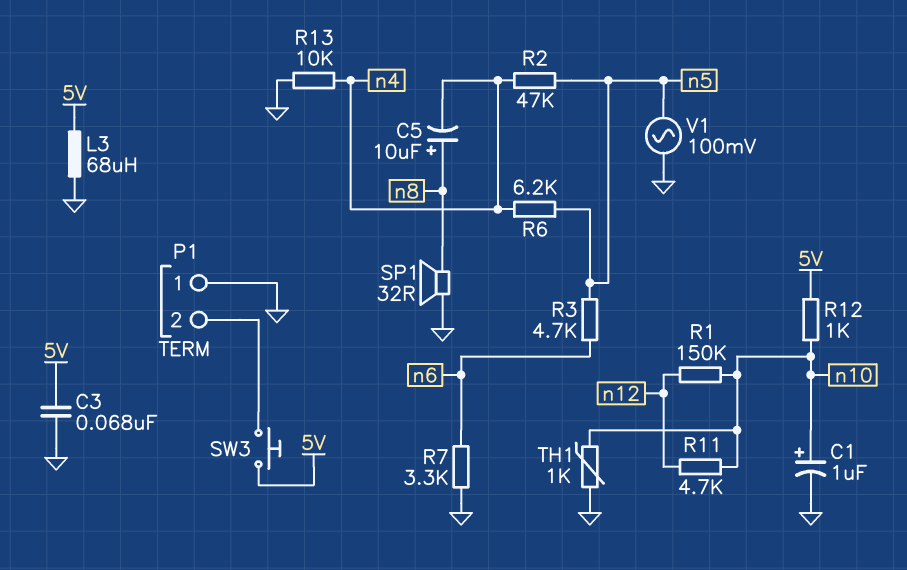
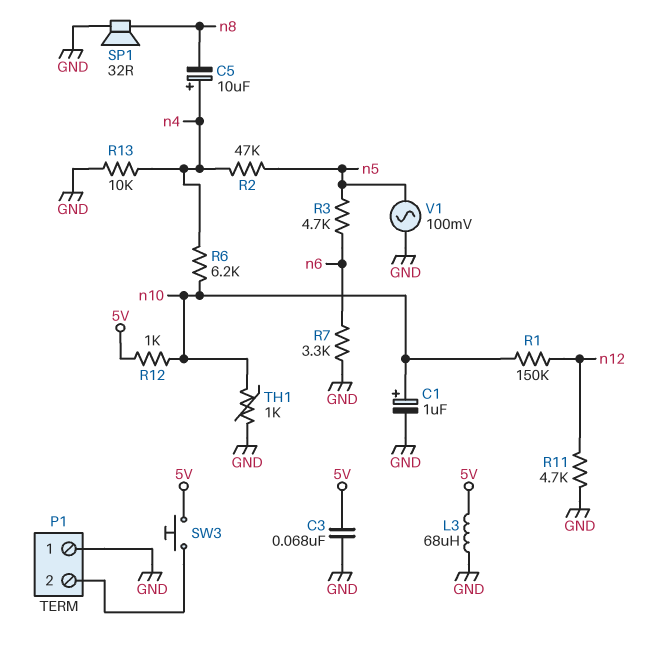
C5: 10uF (plus n8, minus n4) -> 10uF (plus n4, minus n8)
R6: 6.2k (n4, n5) -> 6.2k (n4, n10)
R11: 4.7k (n10, n12) -> 4.7k (GND, n12)

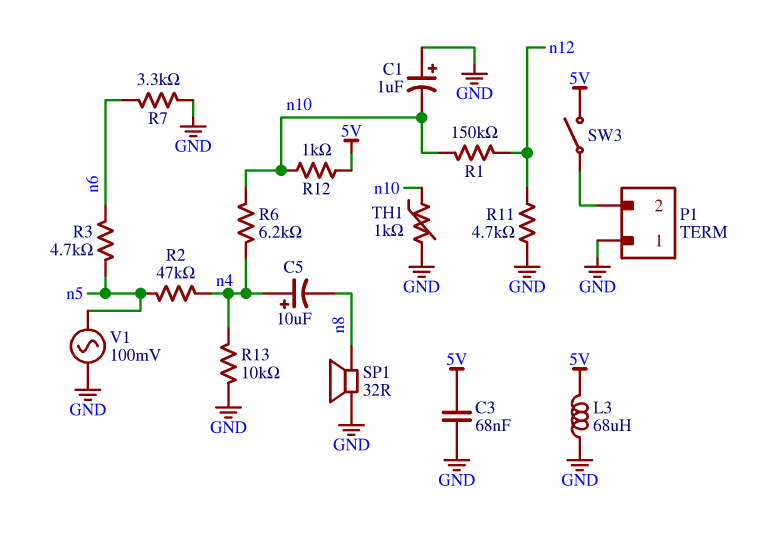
C1: 1uF (plus n10, minus GND) -> 1uF (plus GND, minus n10)
SW3: button (5V, P1/2) -> switch (5V, P1/2)

